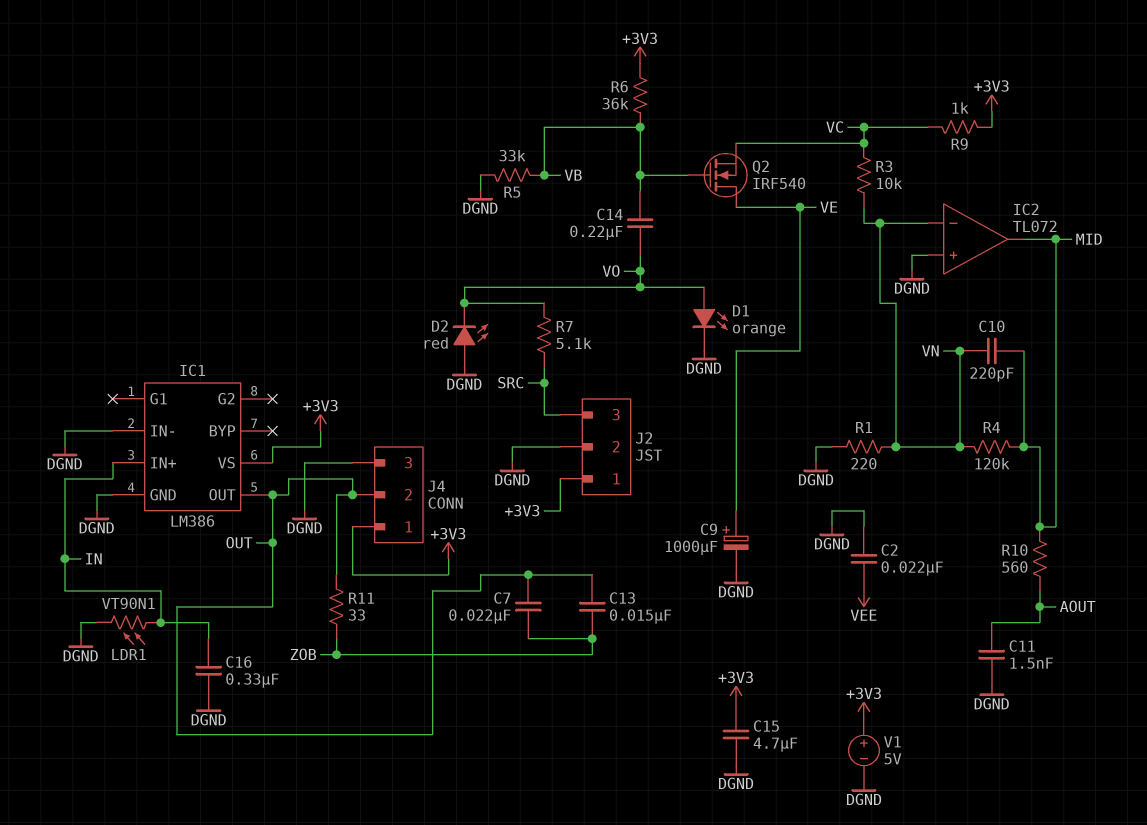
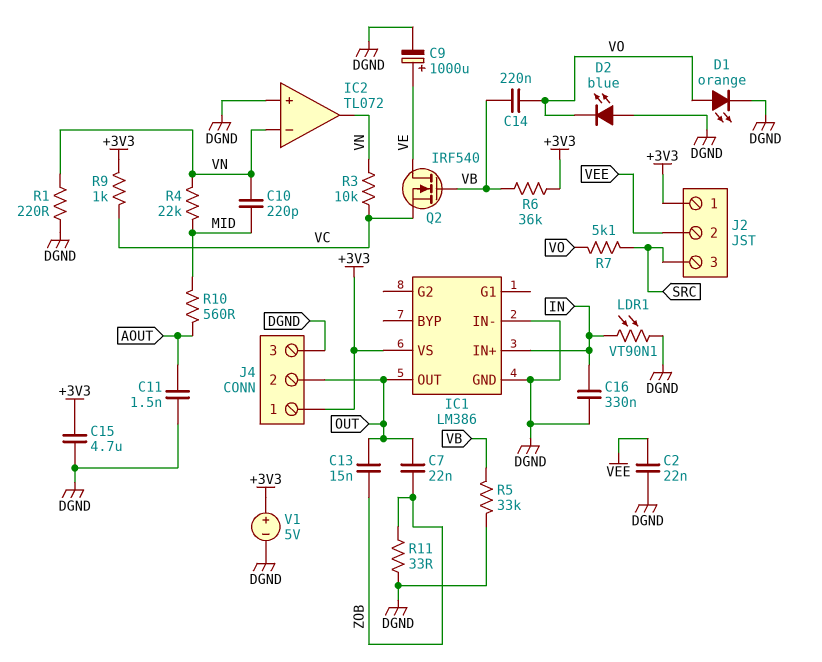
D2: LED red (A DGND, K VO) -> LED blue (A DGND, K VO)
IC2 pin out: MID -> VN
J2 pin 2: DGND -> VEE
R4: 120k (MID, VN) -> 22k (MID, VN)
R11: 33 (OUT, ZOB) -> 33 (DGND, ZOB)

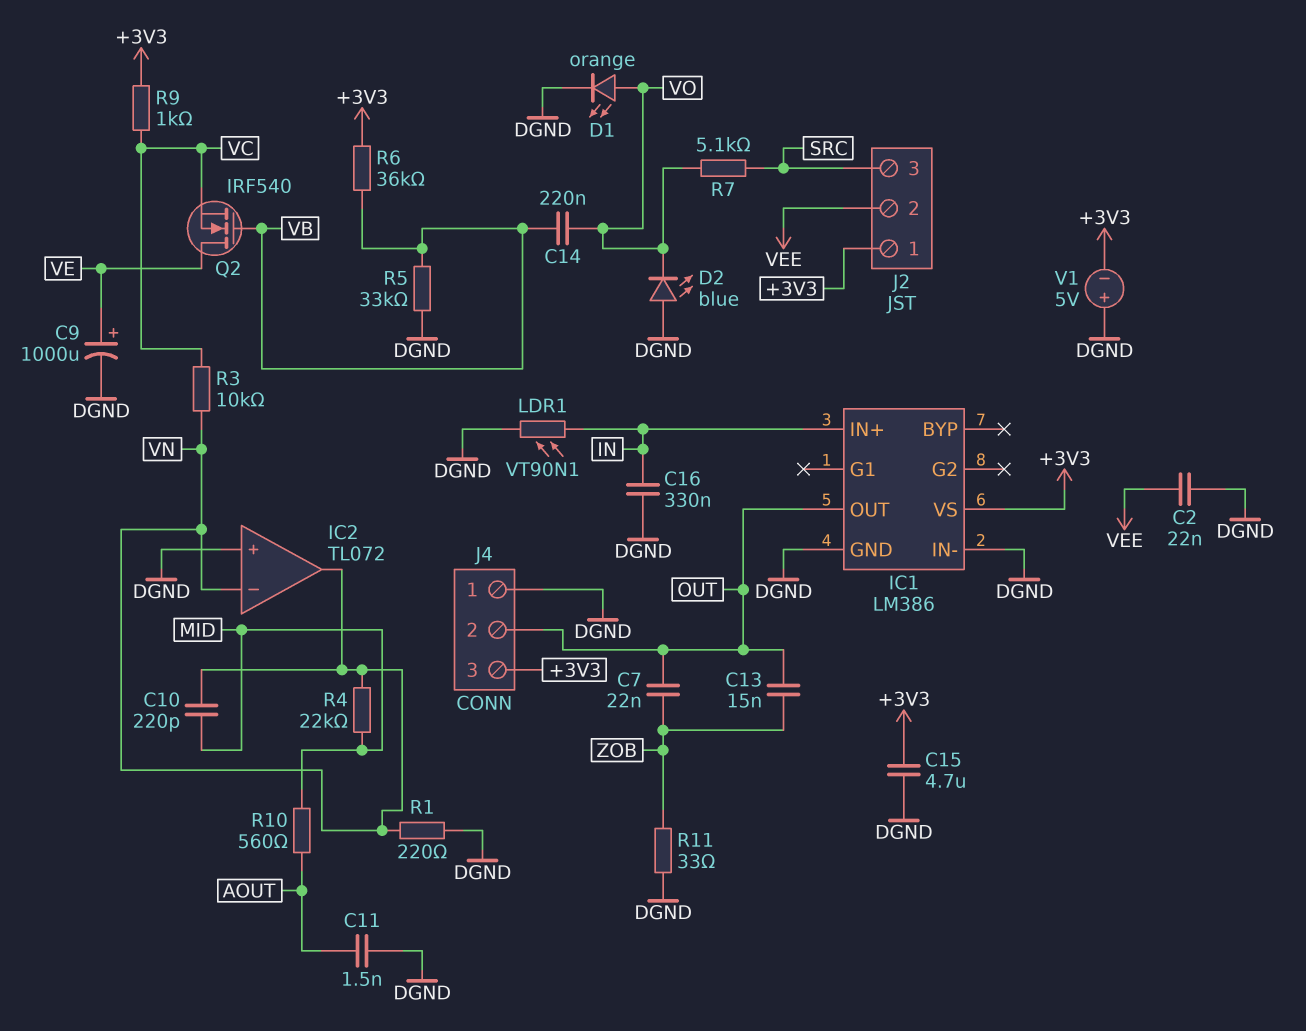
J4 pin 1: +3V3 -> DGND
J4 pin 3: DGND -> +3V3
V1: 5V (plus +3V3, minus DGND) -> 5V (plus DGND, minus +3V3)

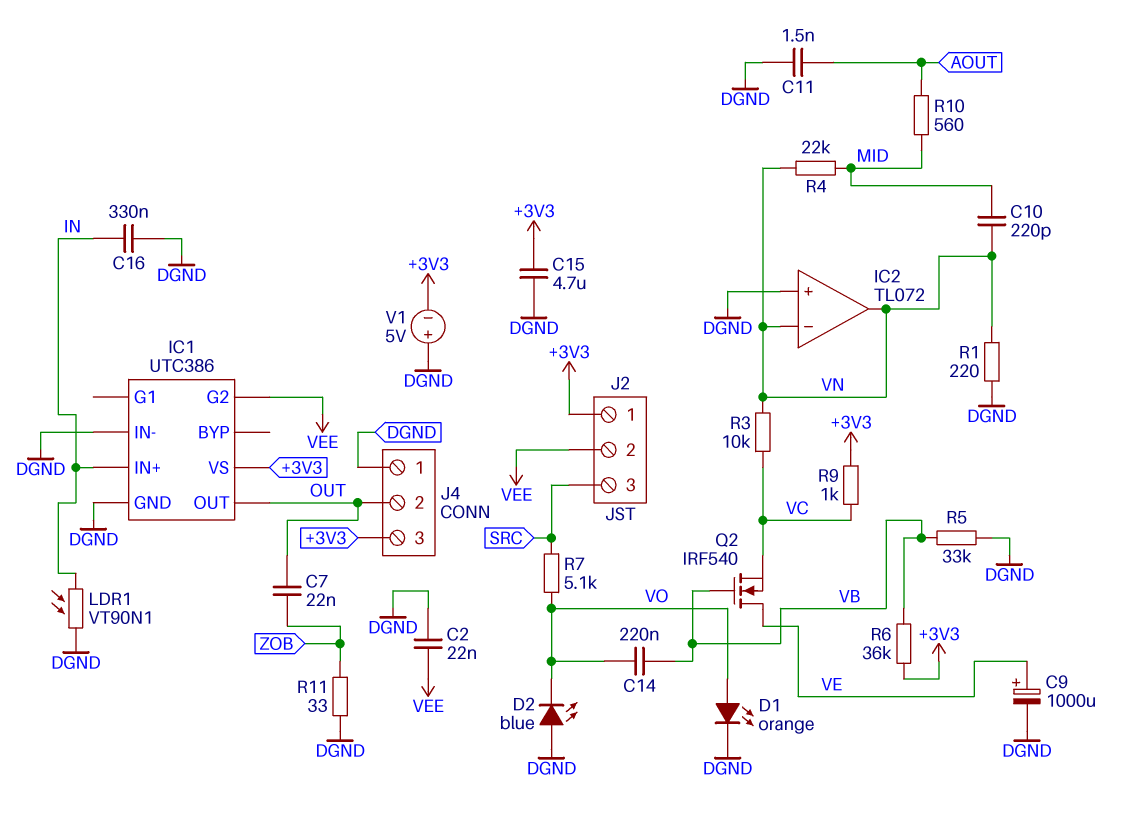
C13: 15nF (OUT, ZOB) -> none
IC1: LM386 -> UTC386
IC1 pin G2: none -> VEE

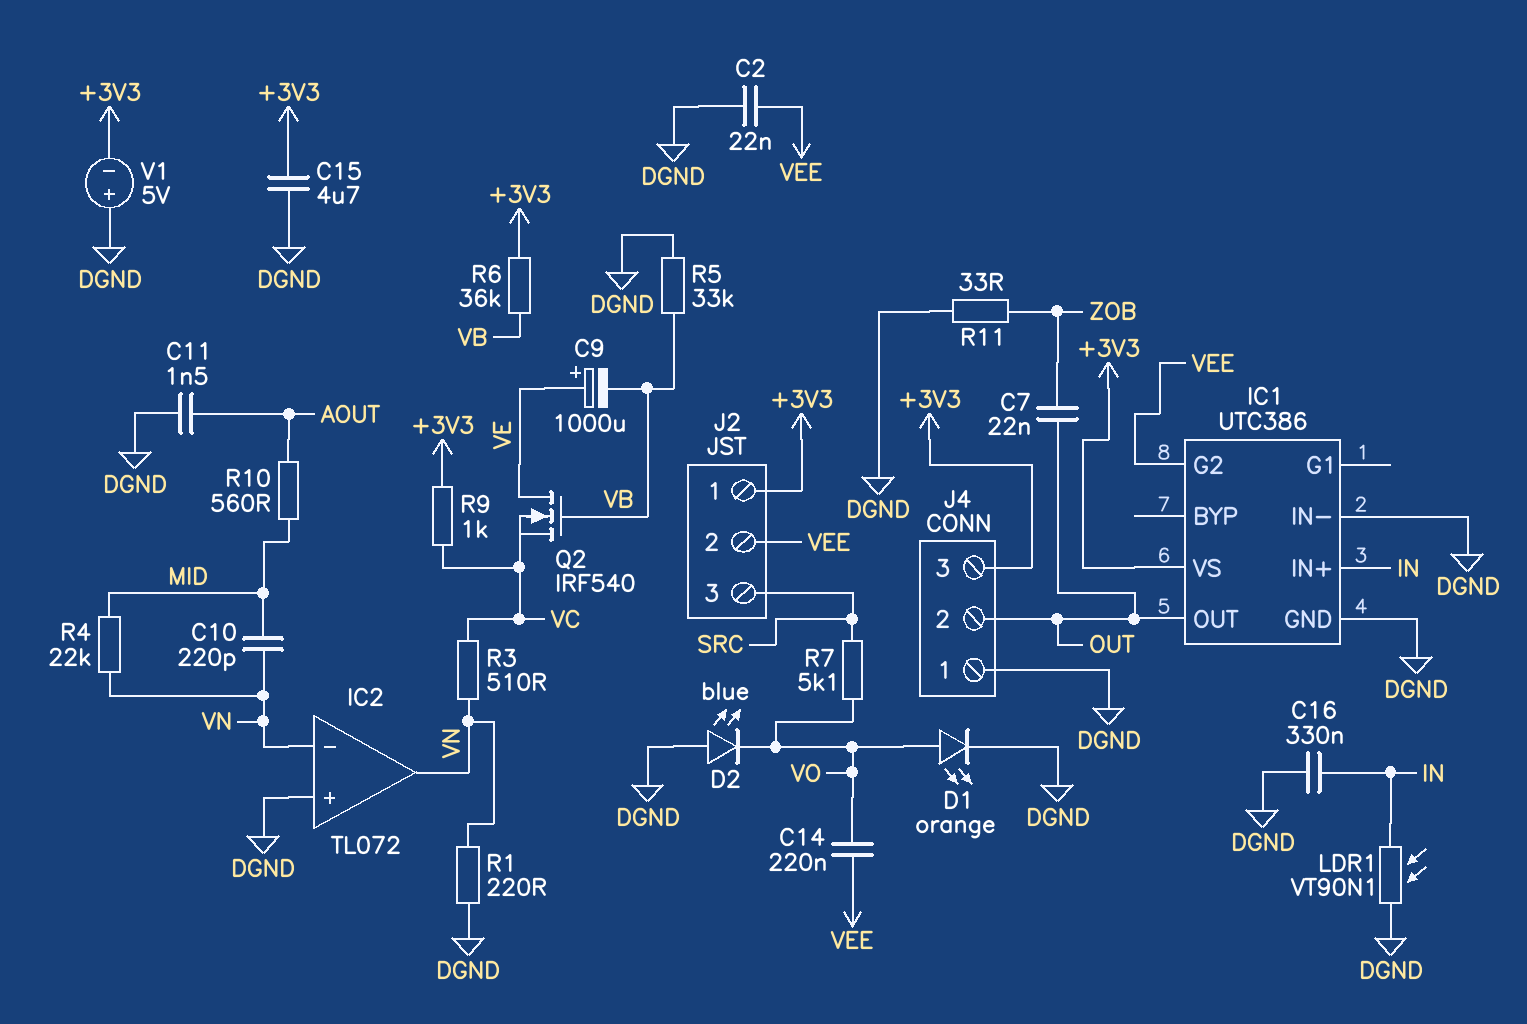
C9: 1000uF (plus VE, minus DGND) -> 1000uF (plus VE, minus VB)
C14: 220nF (VB, VO) -> 220nF (VEE, VO)
R3: 10k (VC, VN) -> 510 (VC, VN)

